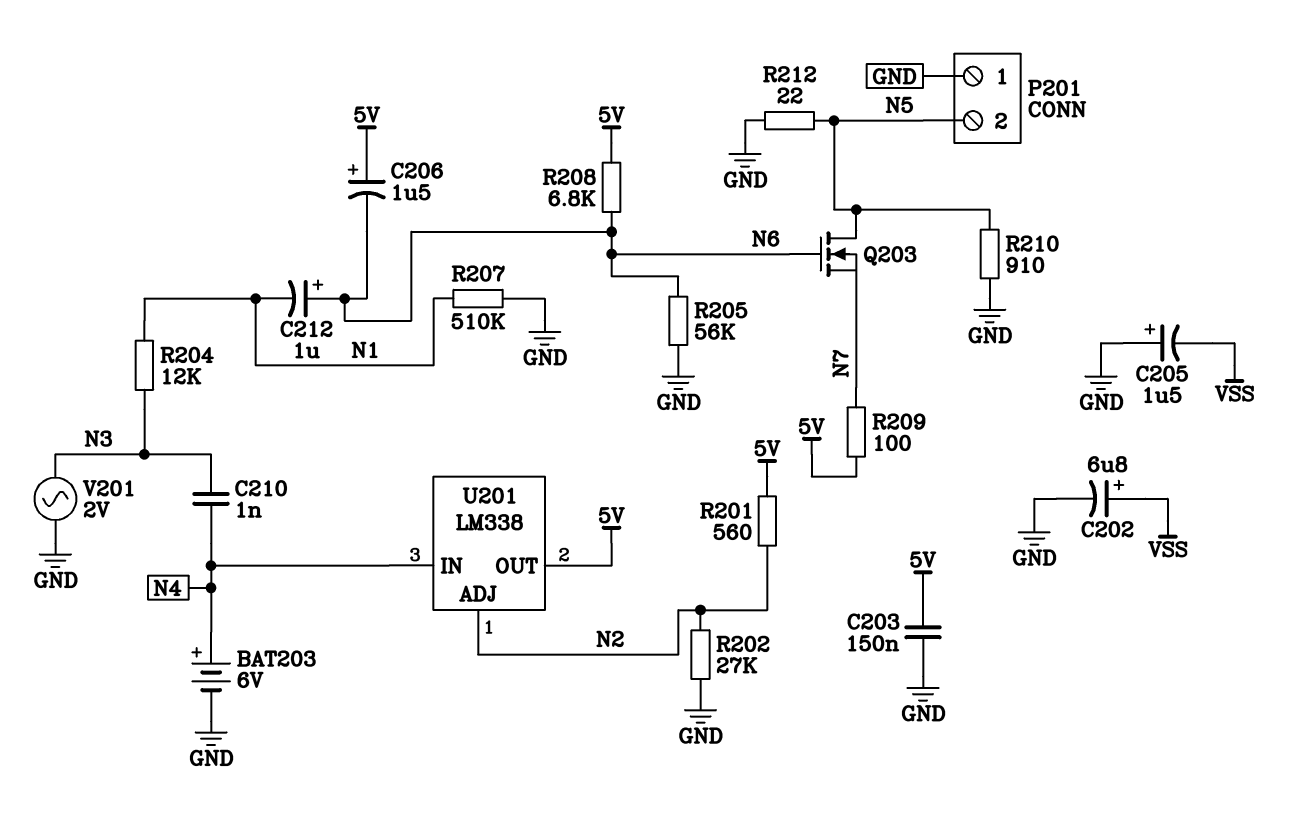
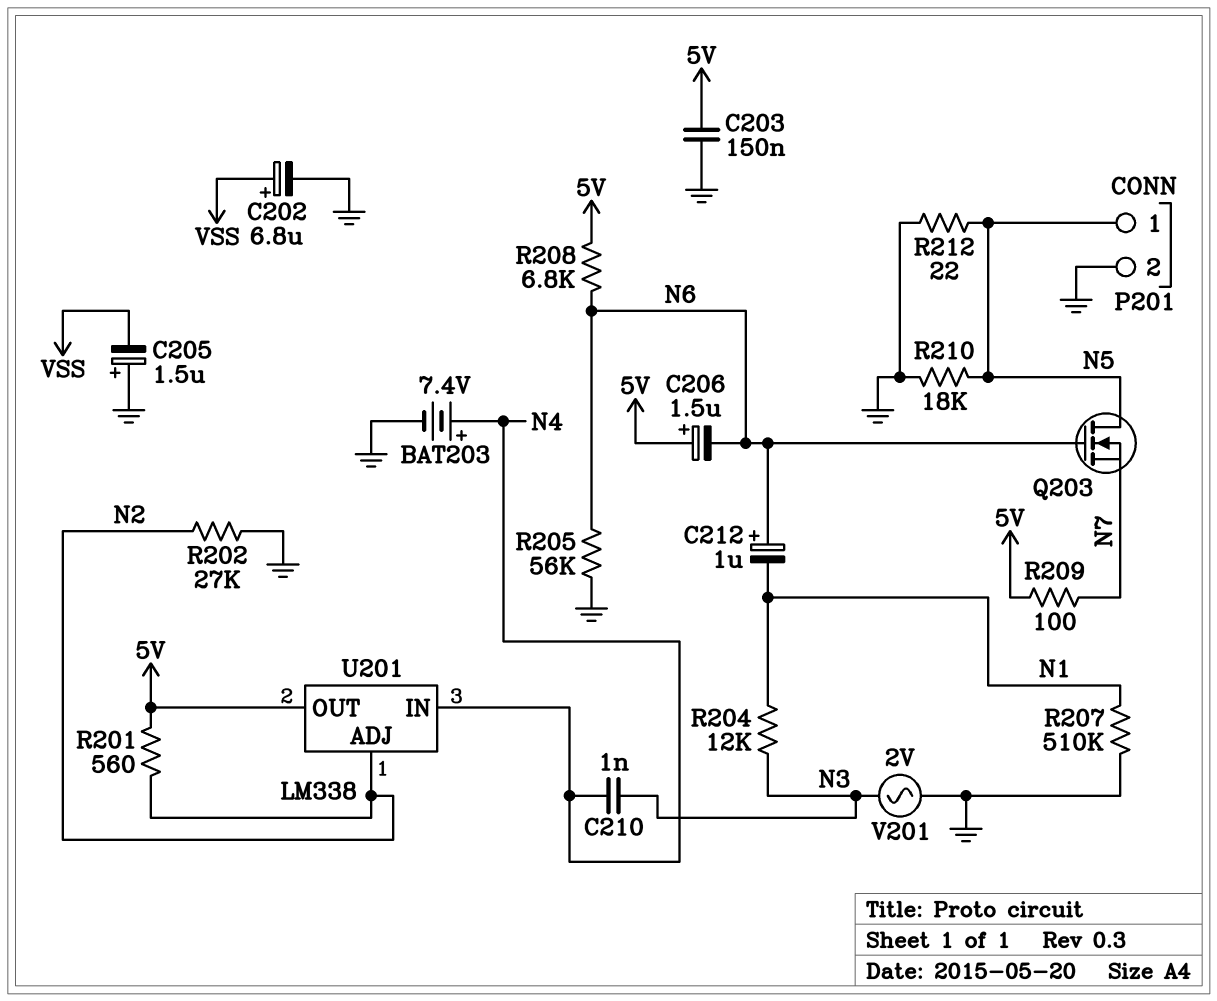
BAT203: 6V (plus N4, minus GND) -> 7.4V (plus N4, minus GND)
P201 pin 1: GND -> N5
P201 pin 2: N5 -> GND
R210: 910 (GND, N5) -> 18k (GND, N5)

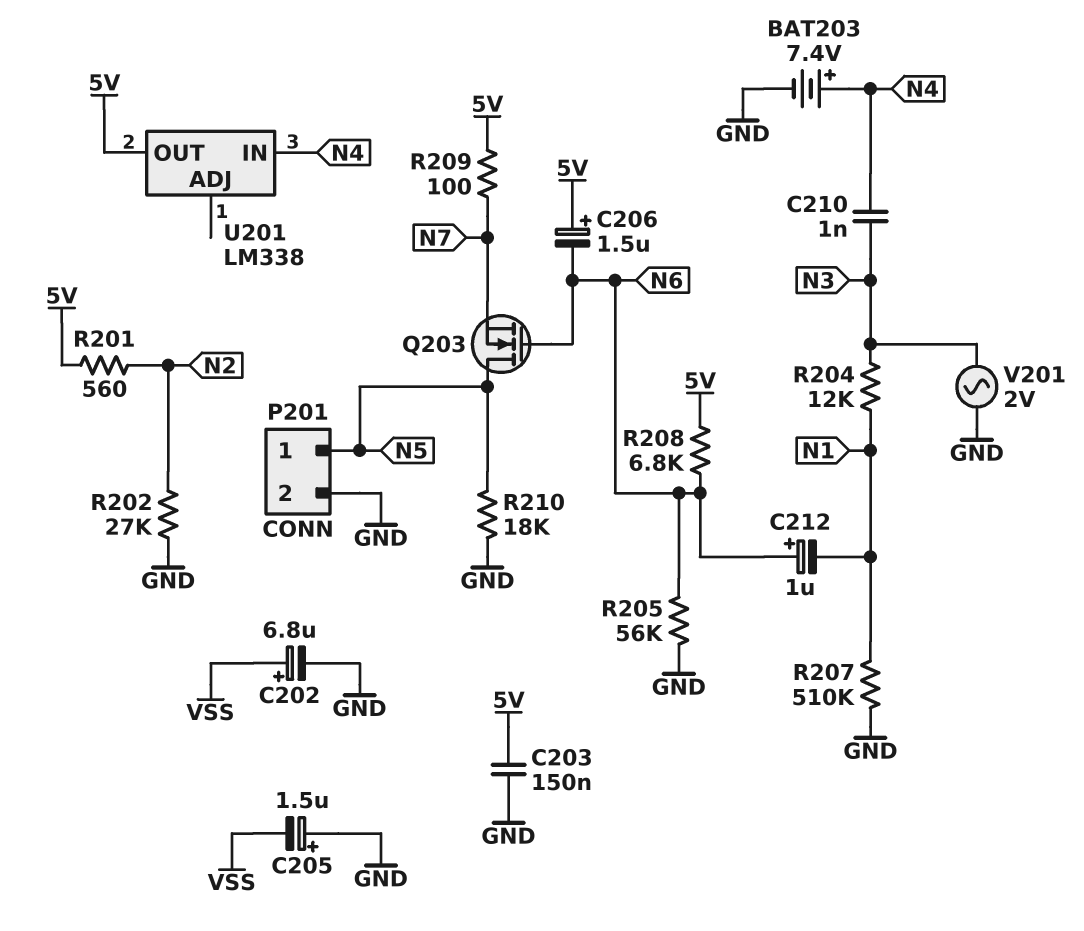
R212: 22 (GND, N5) -> none
U201 pin ADJ: N2 -> none

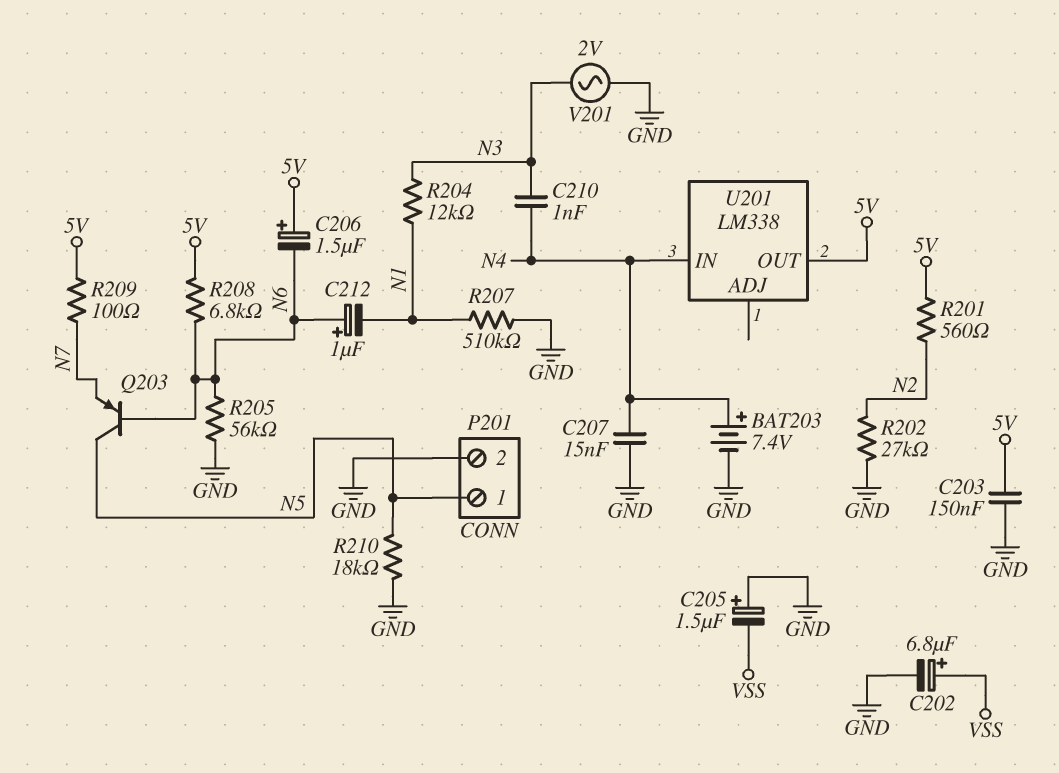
C207: none -> 15nF (GND, N4)
Q203: NMOS (G N6, D N5, S N7) -> PNP (B N6, C N5, E N7)

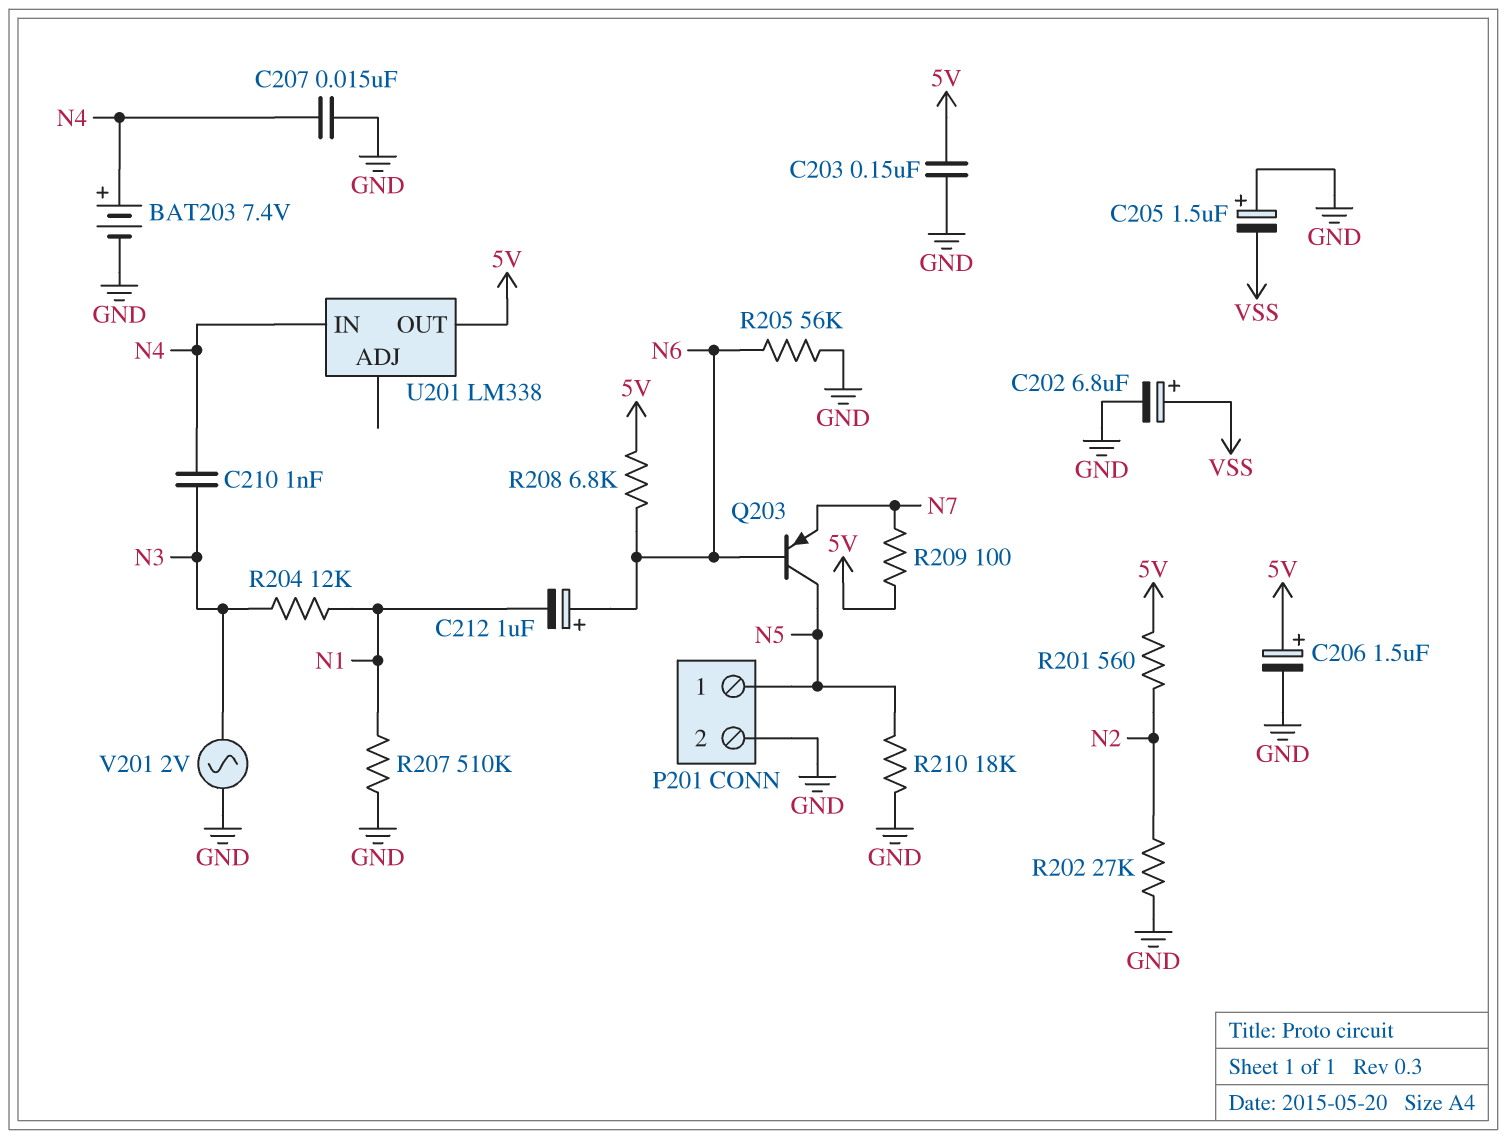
C206: 1.5uF (plus 5V, minus N6) -> 1.5uF (plus 5V, minus GND)

